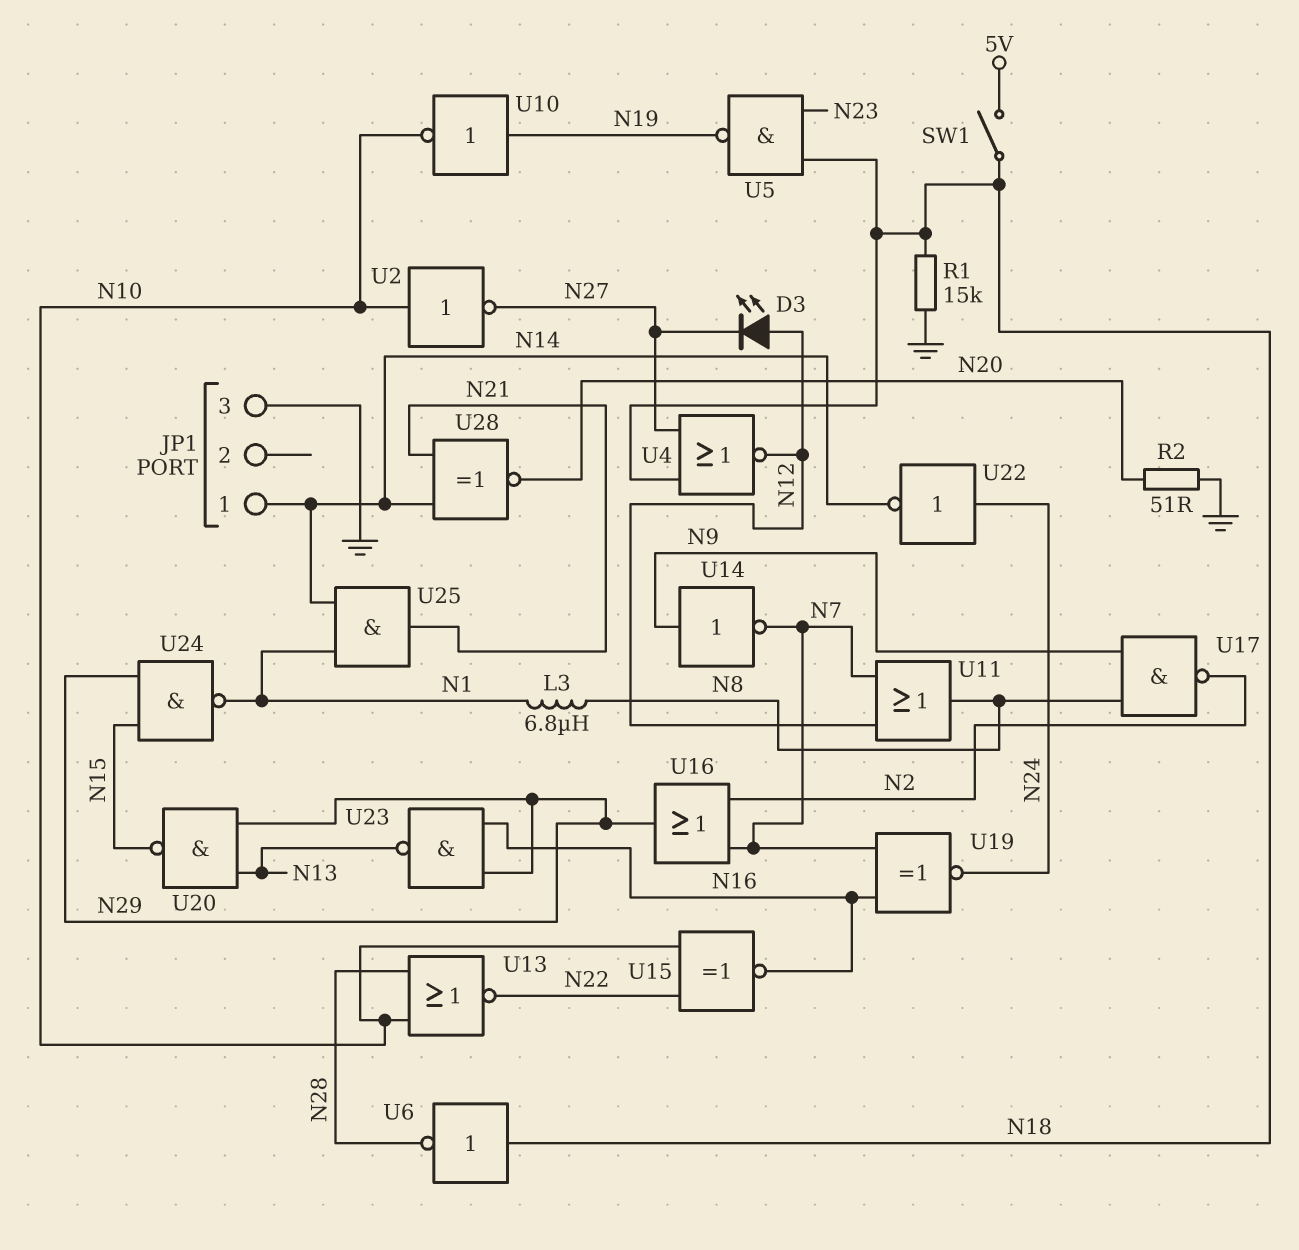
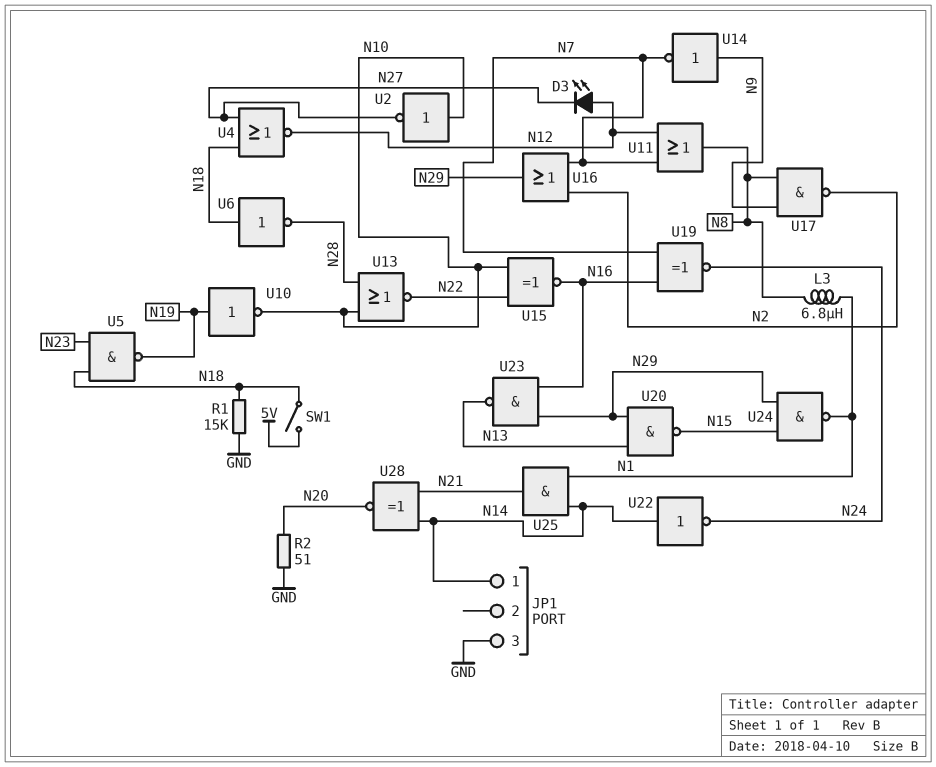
U22: NOT (in N24, out N14) -> NOT (in N14, out N24)

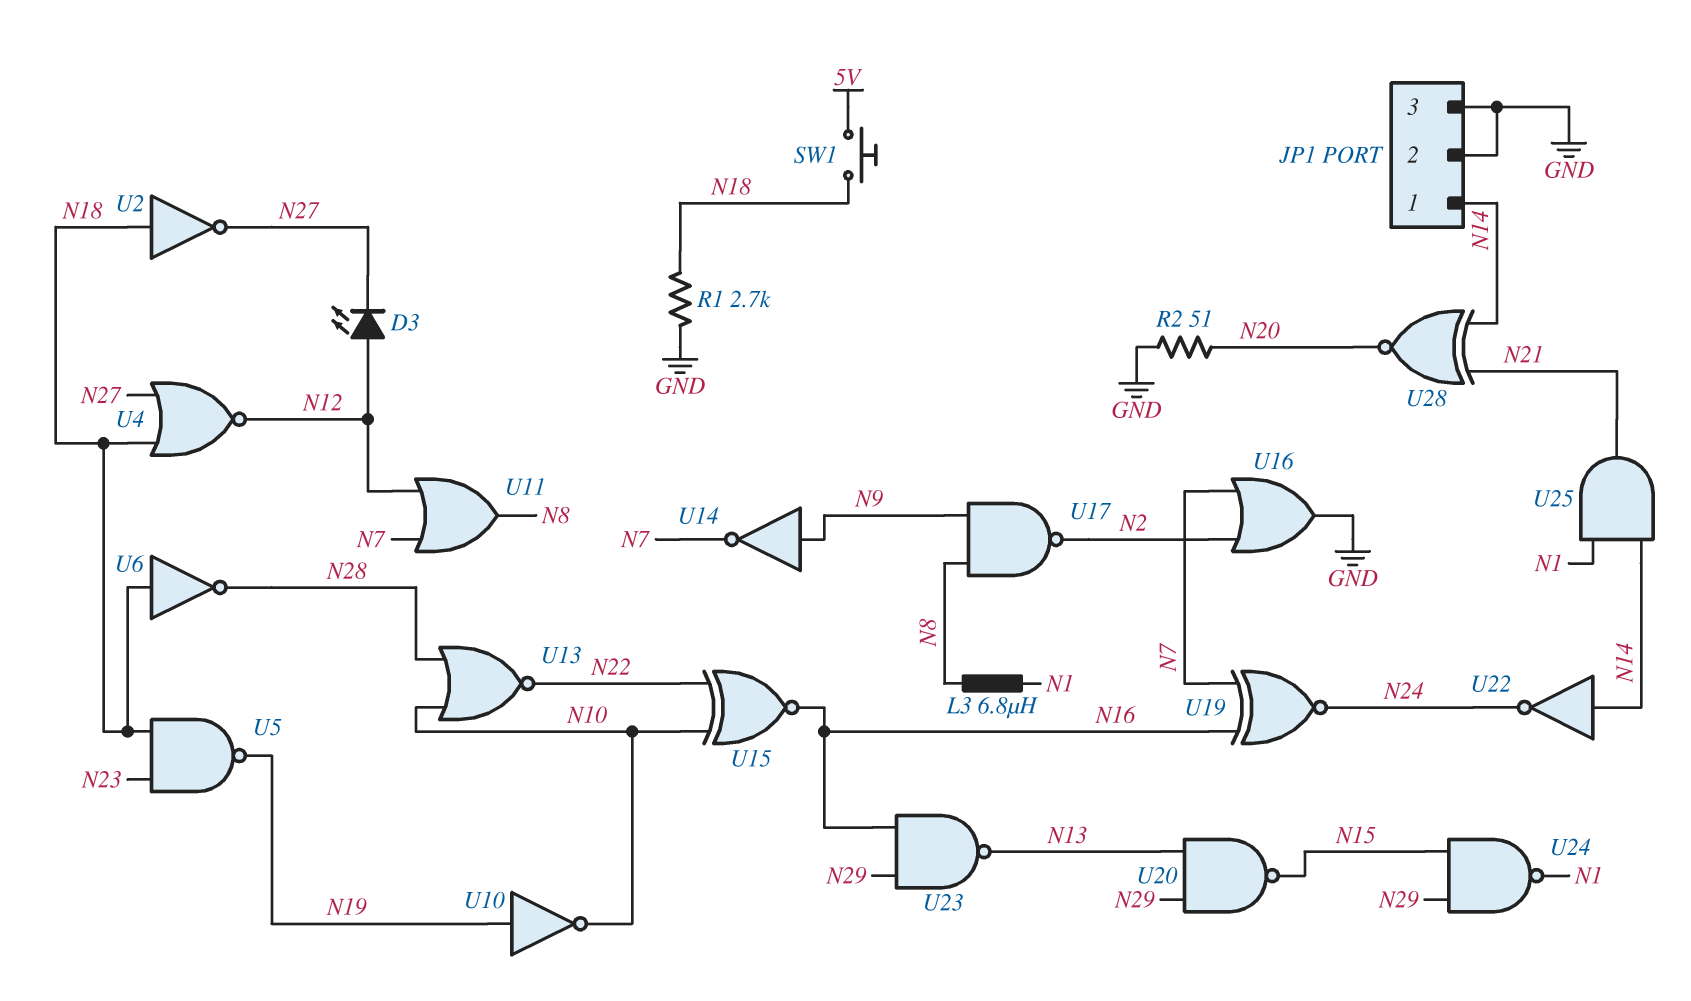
JP1 pin 2: none -> GND
R1: 15k (GND, N18) -> 2.7k (GND, N18)
SW1: switch (5V, N18) -> button (5V, N18)
U2: NOT (in N10, out N27) -> NOT (in N18, out N27)
U16: OR (in N2, in N7, out N29) -> OR (in N2, in N7, out GND)

